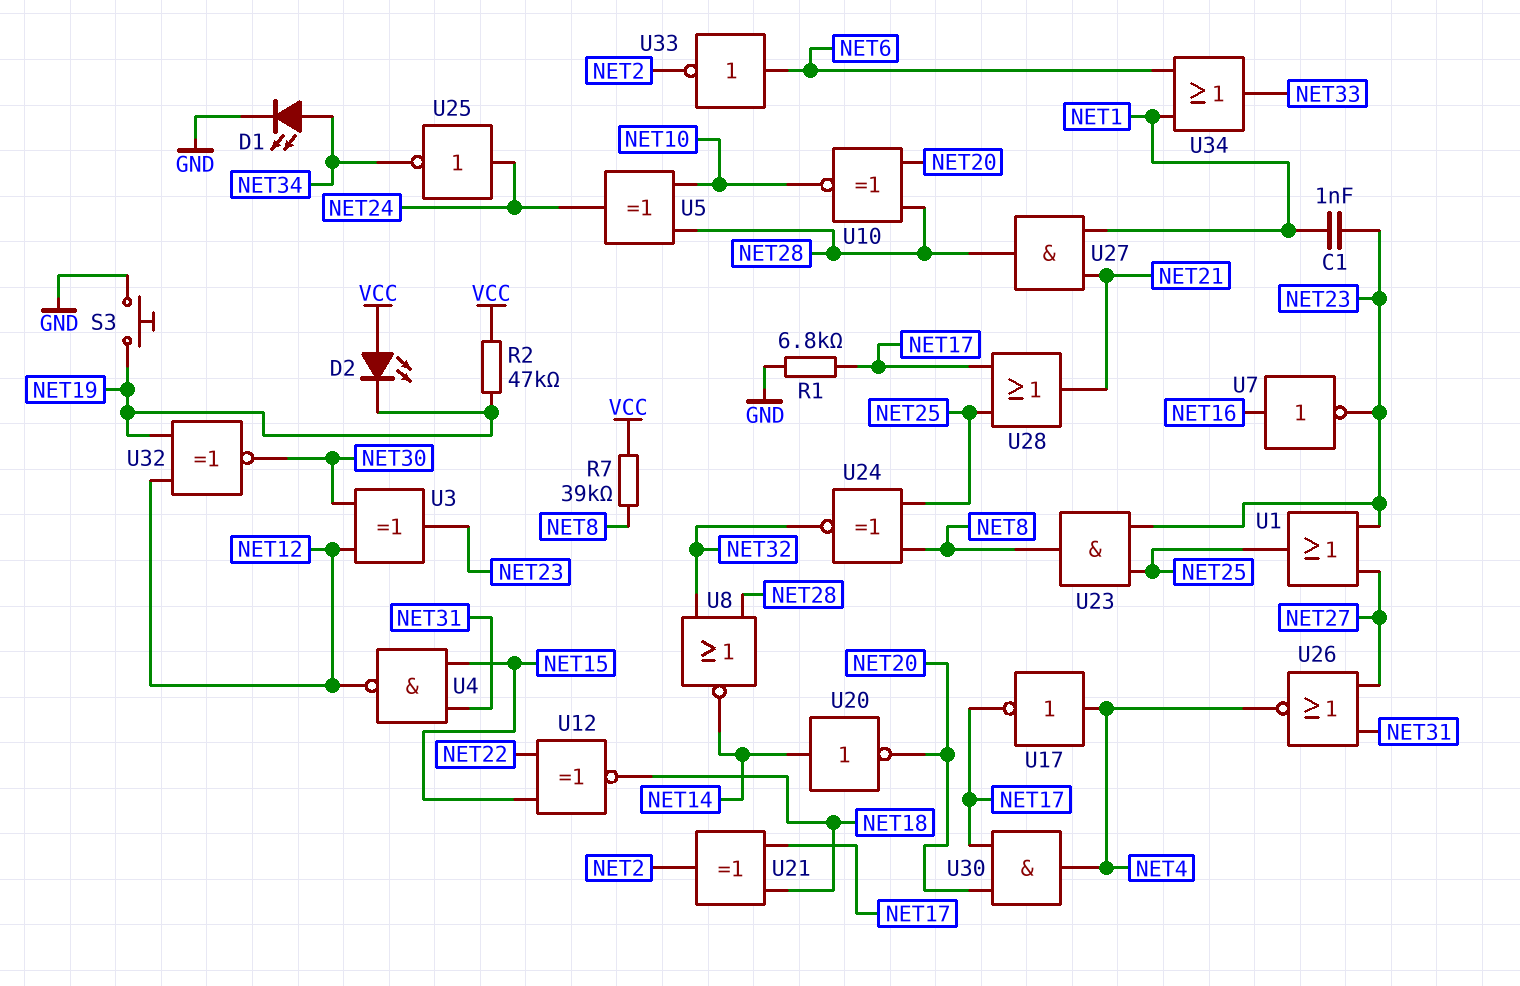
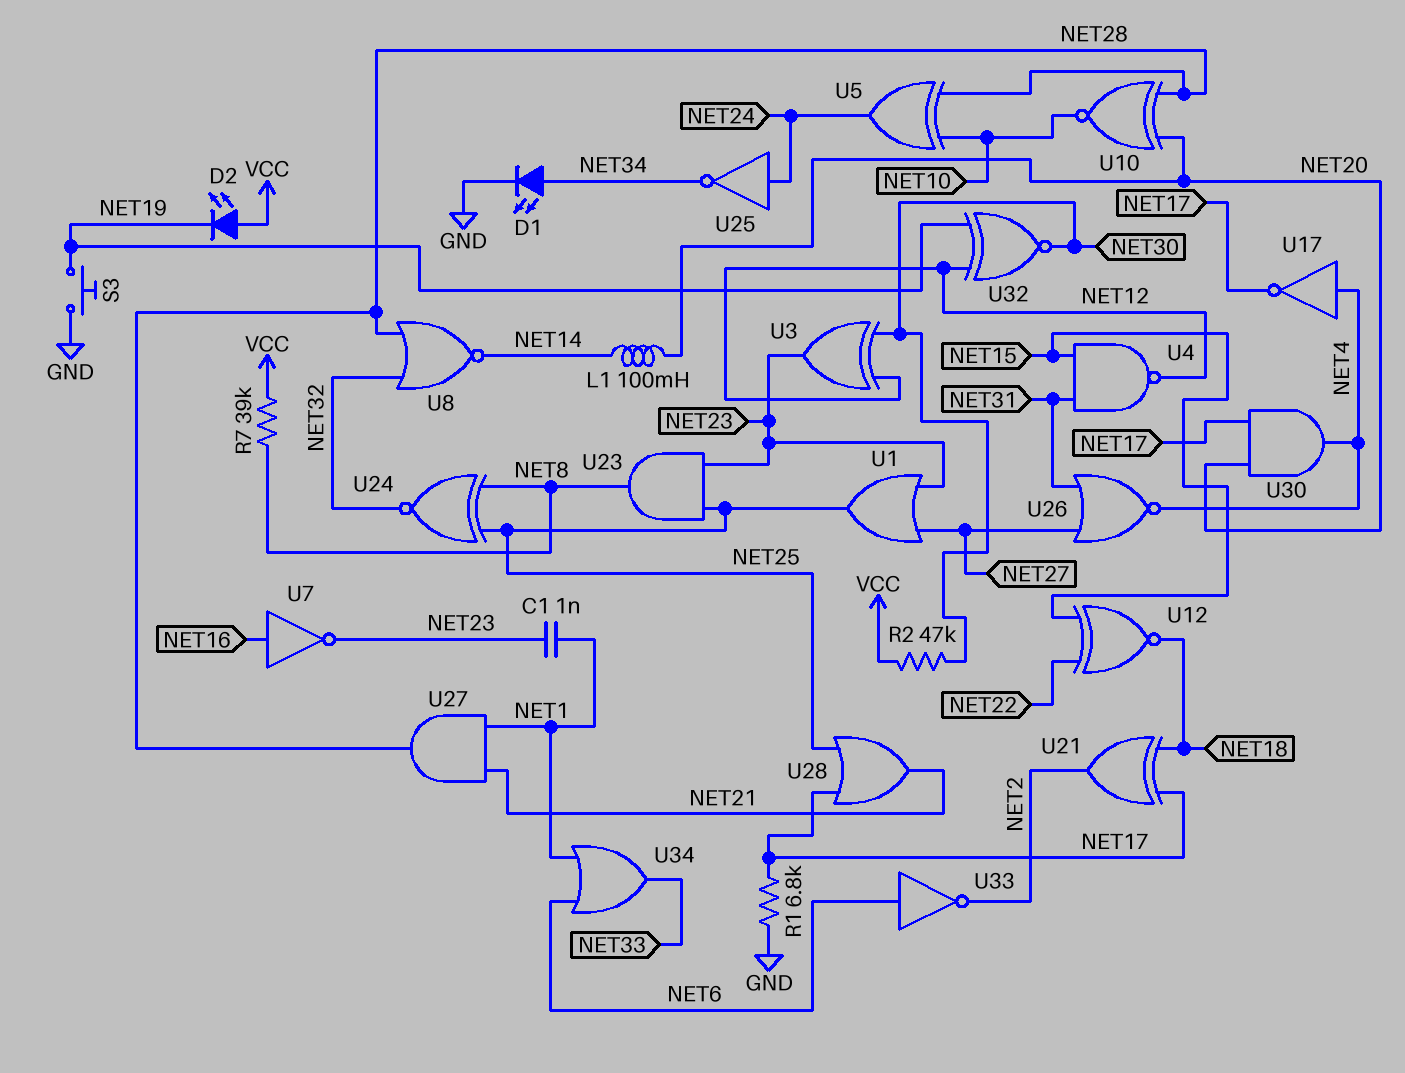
L1: none -> 100mH (NET14, NET20)
R2: 47k (NET19, VCC) -> 47k (NET30, VCC)
U20: NOT (in NET14, out NET20) -> none

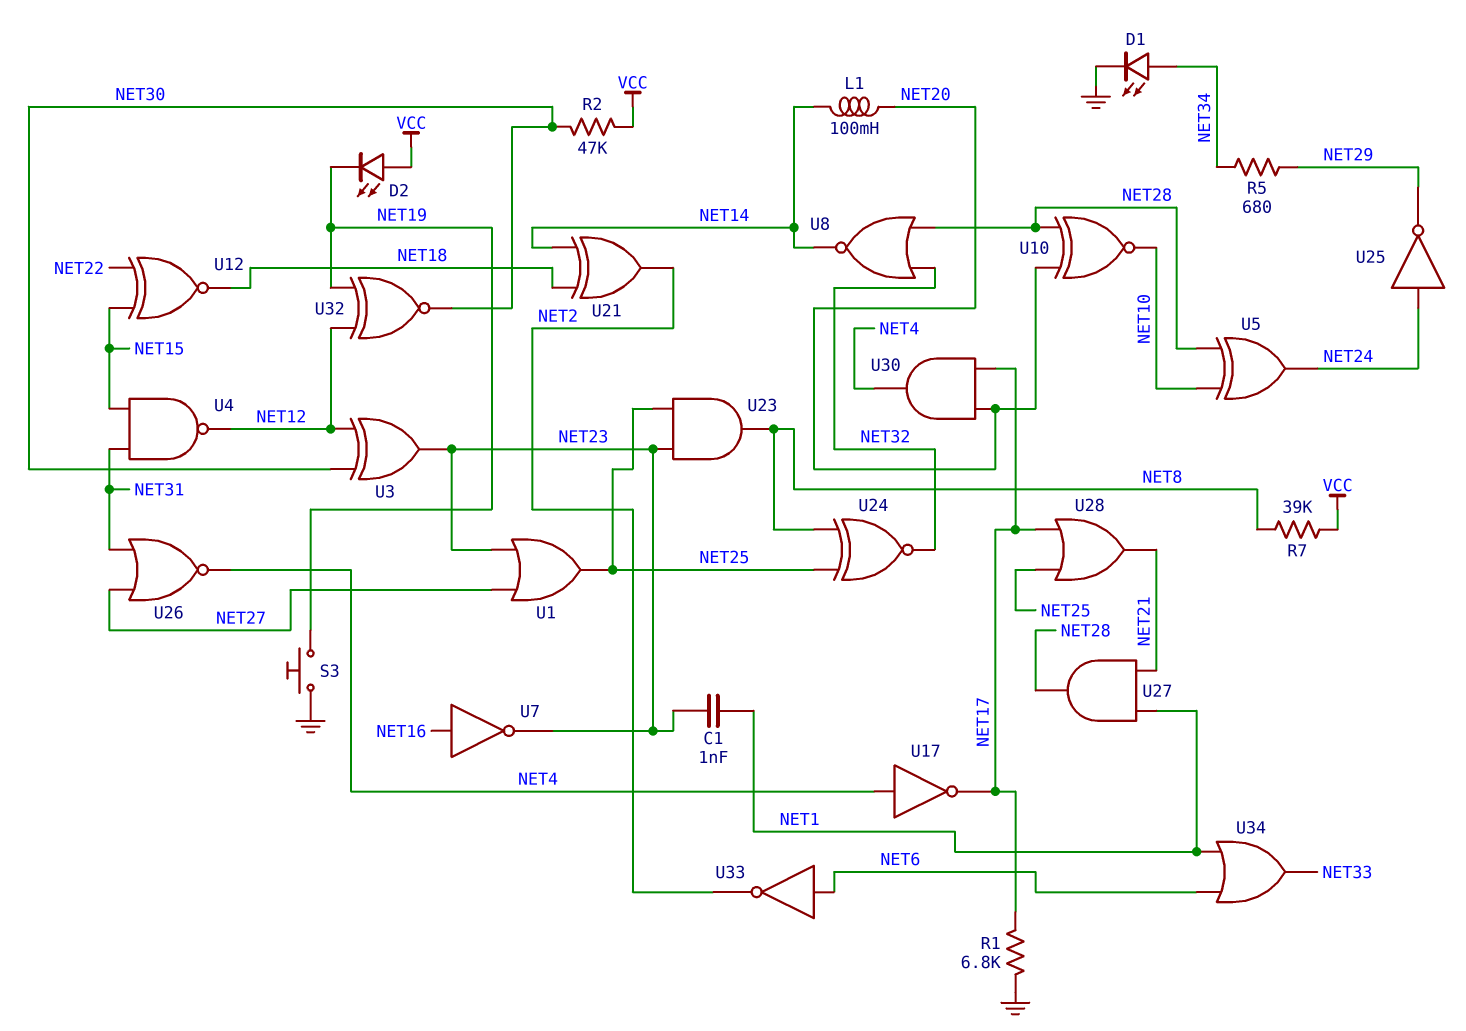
R5: none -> 680 (NET29, NET34)
U21: XOR (in NET17, in NET18, out NET2) -> XOR (in NET14, in NET18, out NET2)
U25: NOT (in NET24, out NET34) -> NOT (in NET24, out NET29)

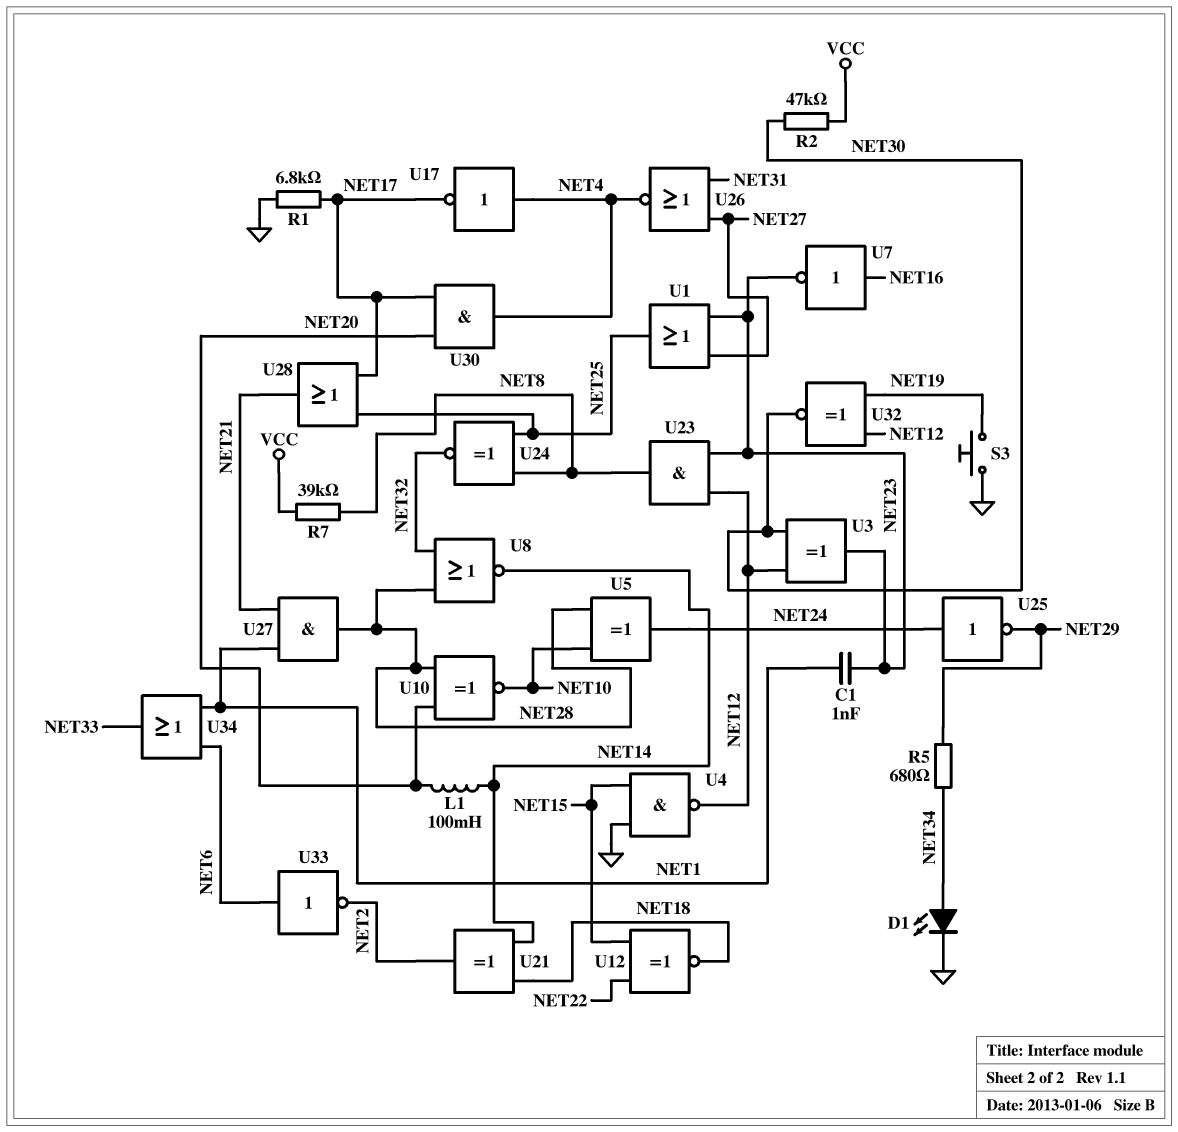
D2: LED (A VCC, K NET19) -> none
U4: NAND (in NET15, in NET31, out NET12) -> NAND (in GND, in NET15, out NET12)
U23: AND (in NET23, in NET25, out NET8) -> AND (in NET12, in NET23, out NET8)

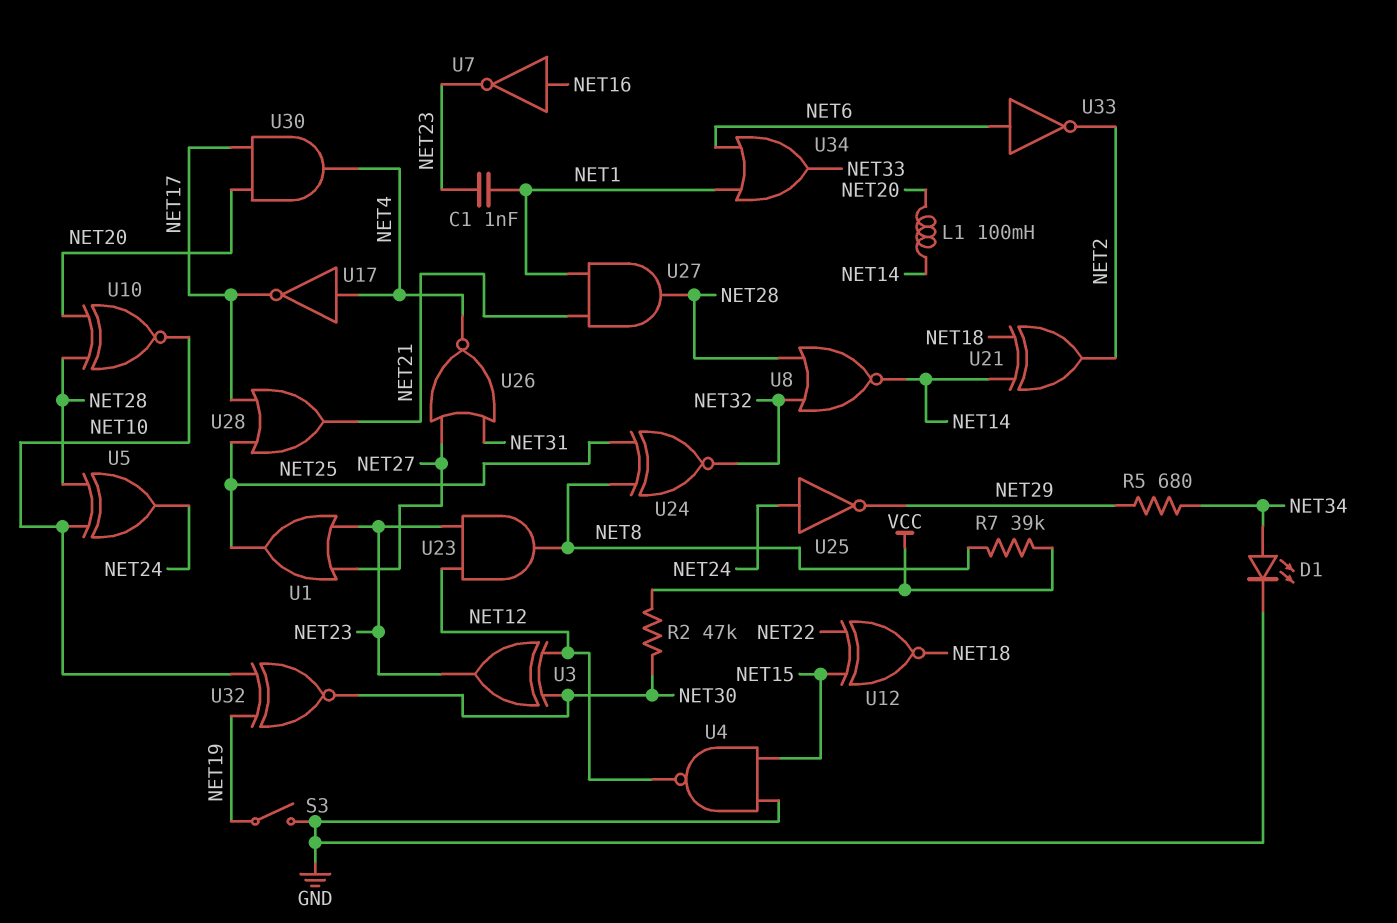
R1: 6.8k (GND, NET17) -> none
S3: button (GND, NET19) -> switch (GND, NET19)
U32: XNOR (in NET12, in NET19, out NET30) -> XNOR (in NET10, in NET19, out NET30)

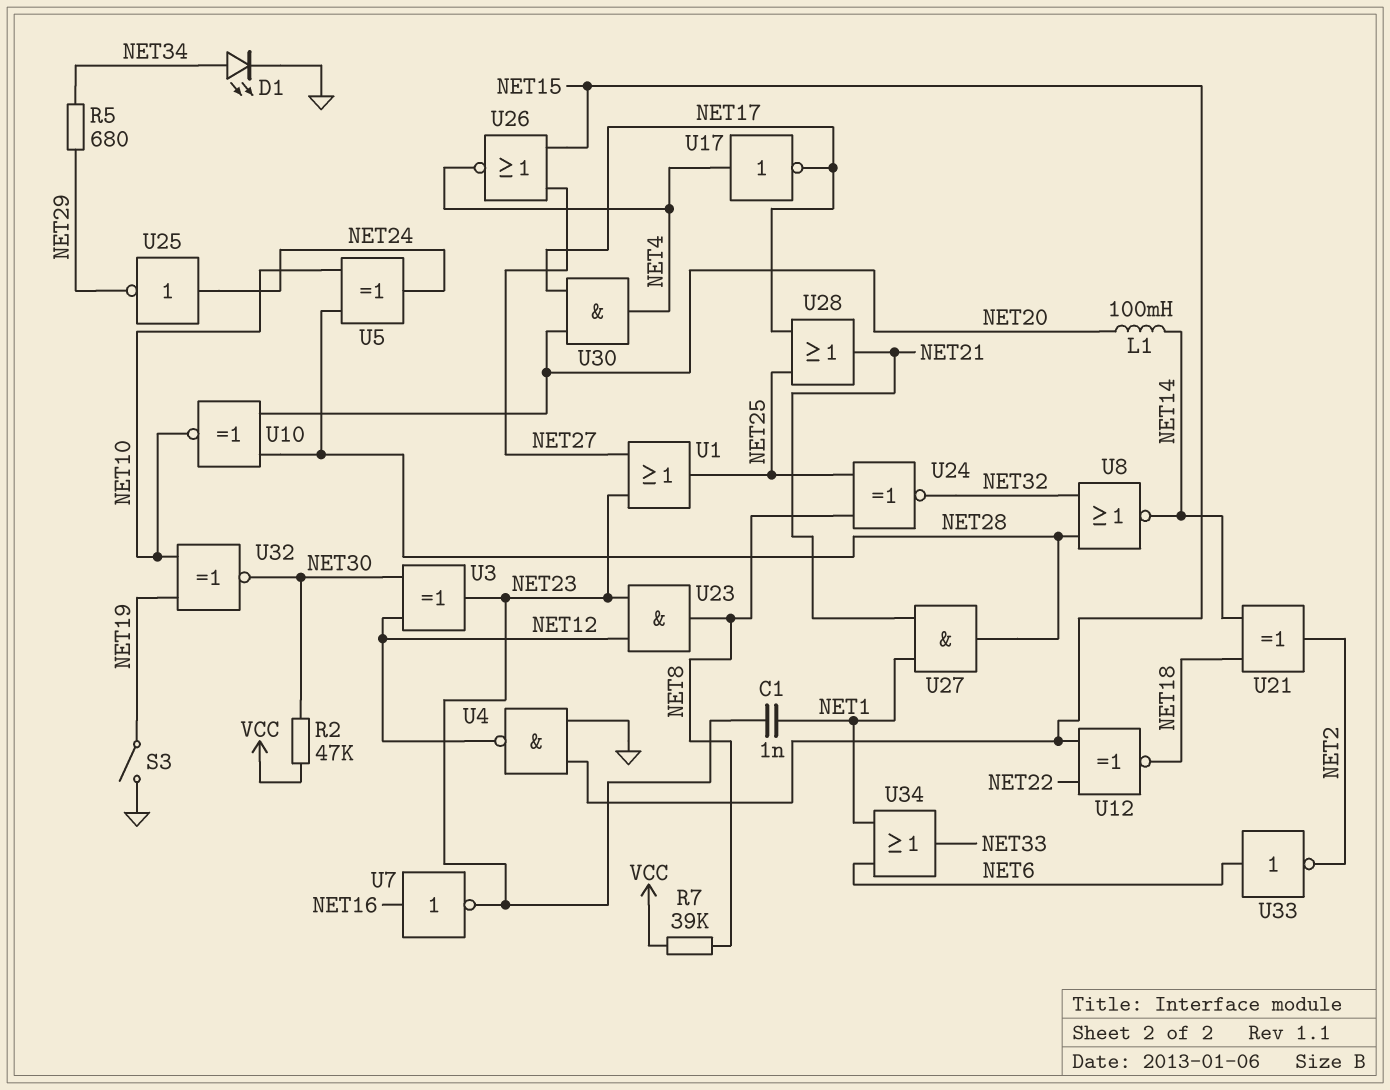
U26: NOR (in NET27, in NET31, out NET4) -> NOR (in NET15, in NET27, out NET4)

